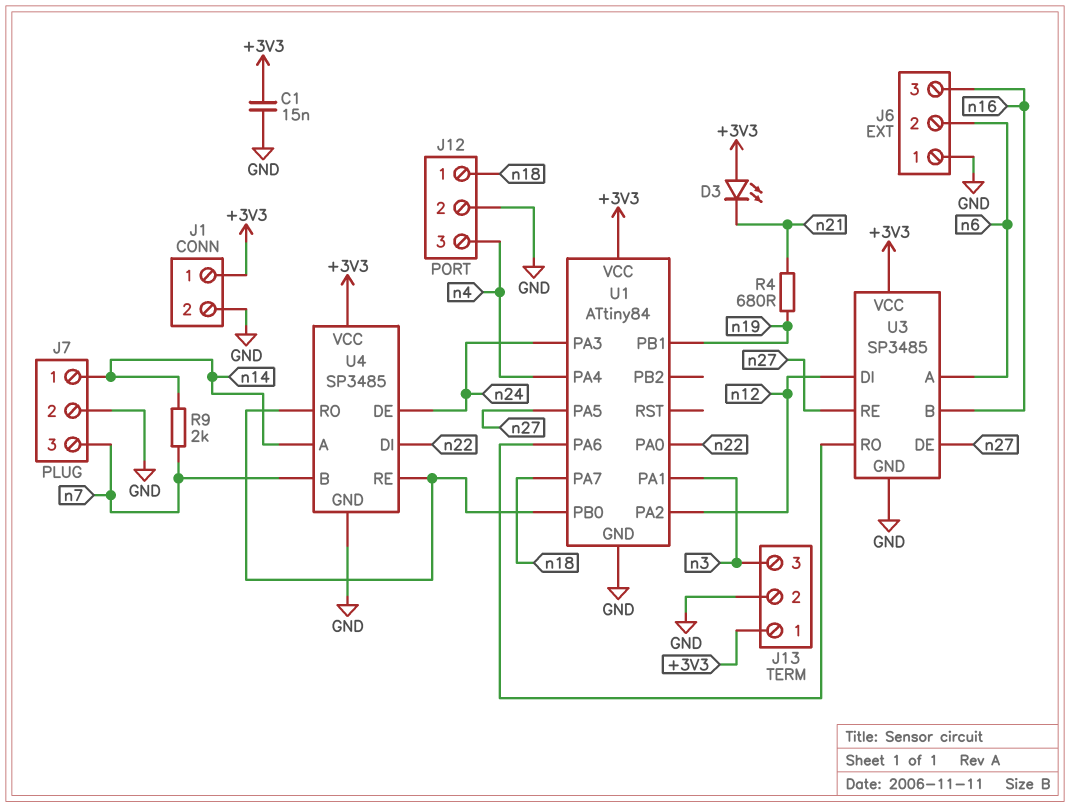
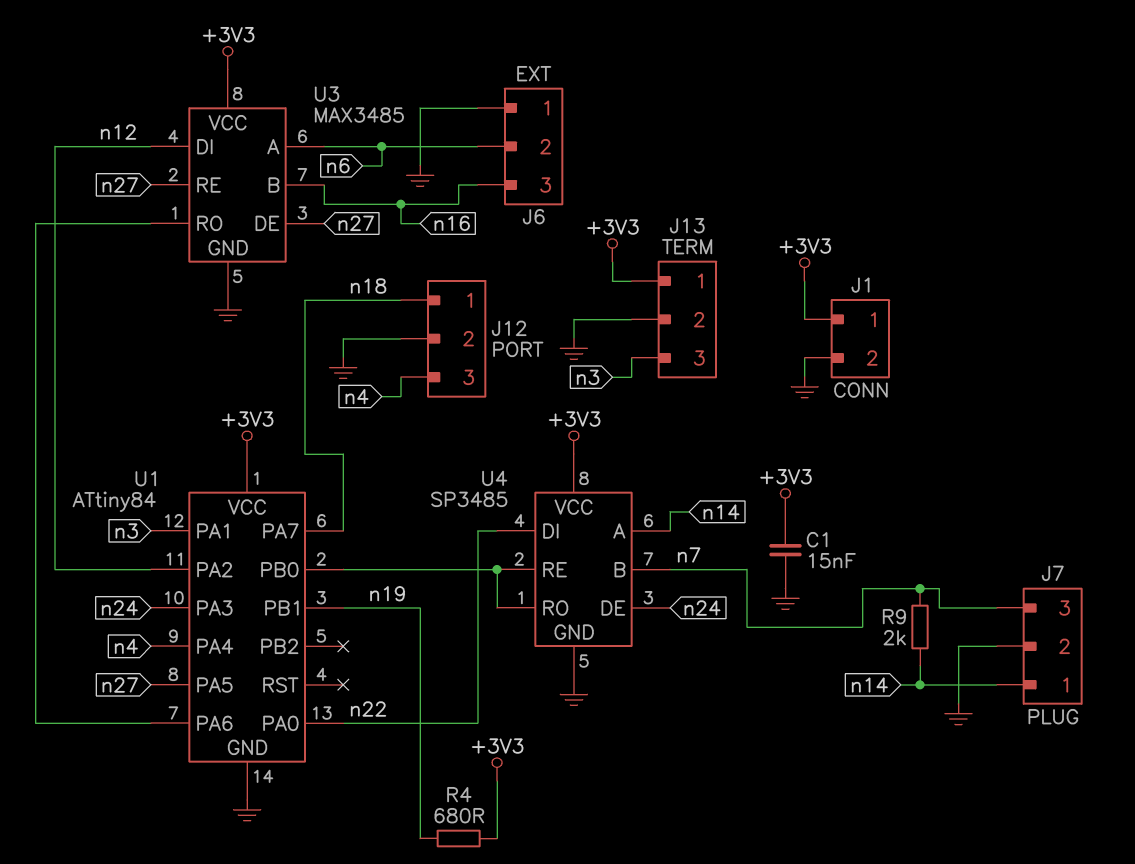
D3: LED (A +3V3, K n21) -> none
R4: 680 (n19, n21) -> 680 (+3V3, n19)
U3: SP3485 -> MAX3485

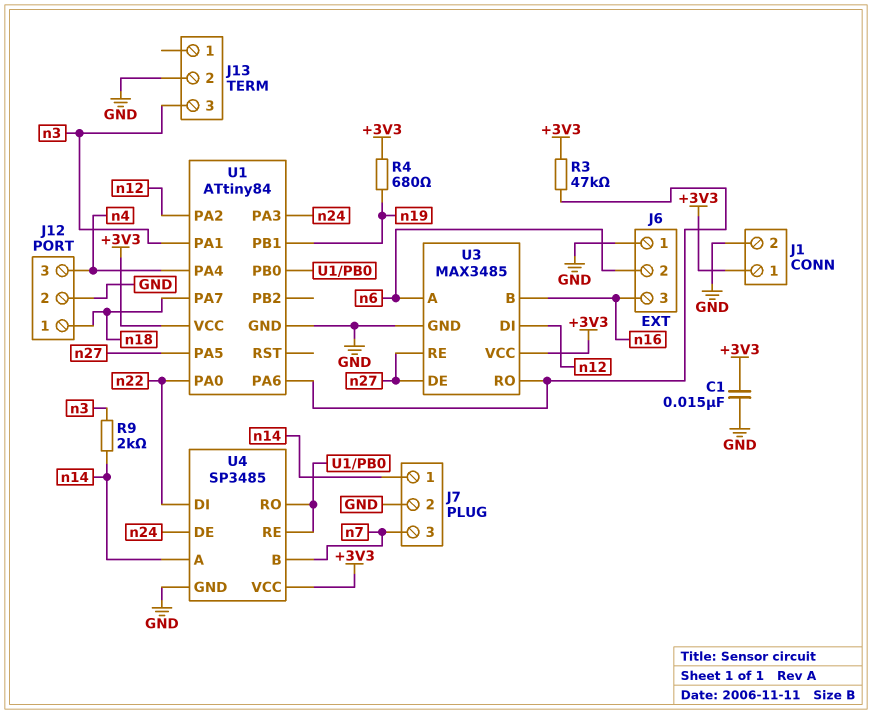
J13 pin 1: +3V3 -> none
R3: none -> 47k (+3V3, U1/PA6)
R9: 2k (n7, n14) -> 2k (n3, n14)

